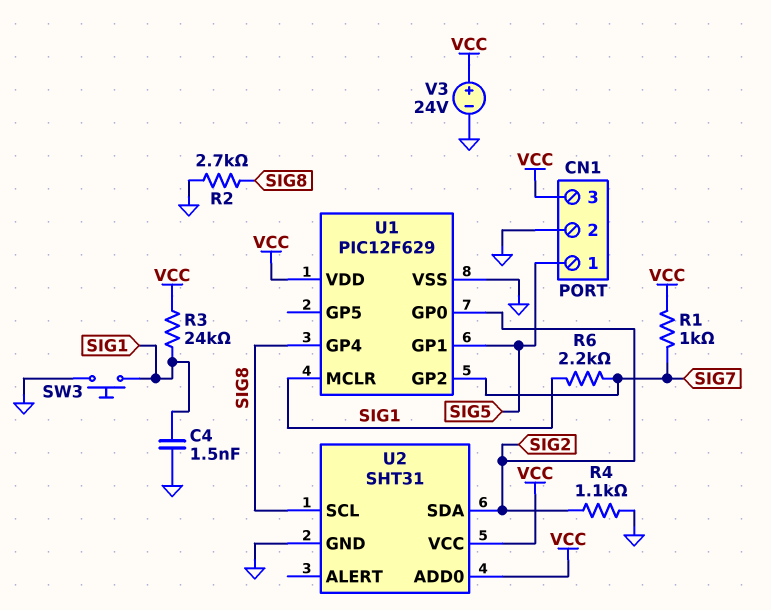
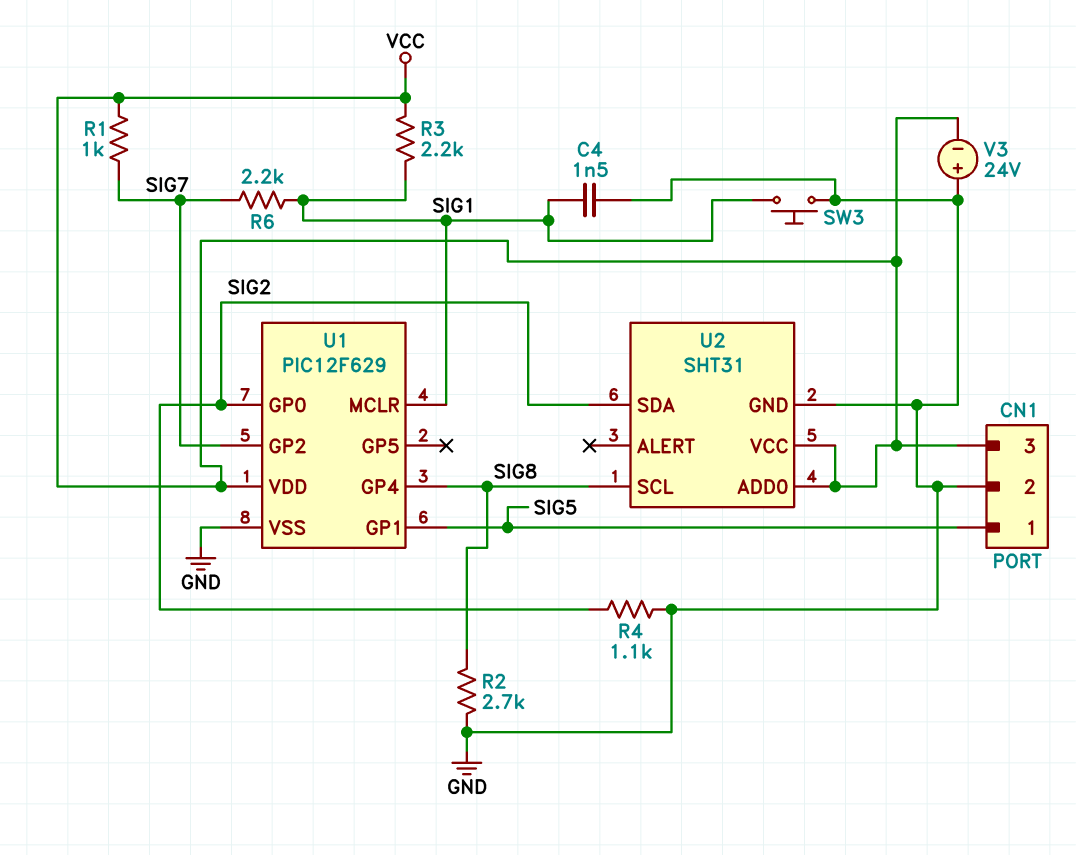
R3: 24k (SIG1, VCC) -> 2.2k (SIG1, VCC)
V3: 24V (plus VCC, minus GND) -> 24V (plus GND, minus VCC)

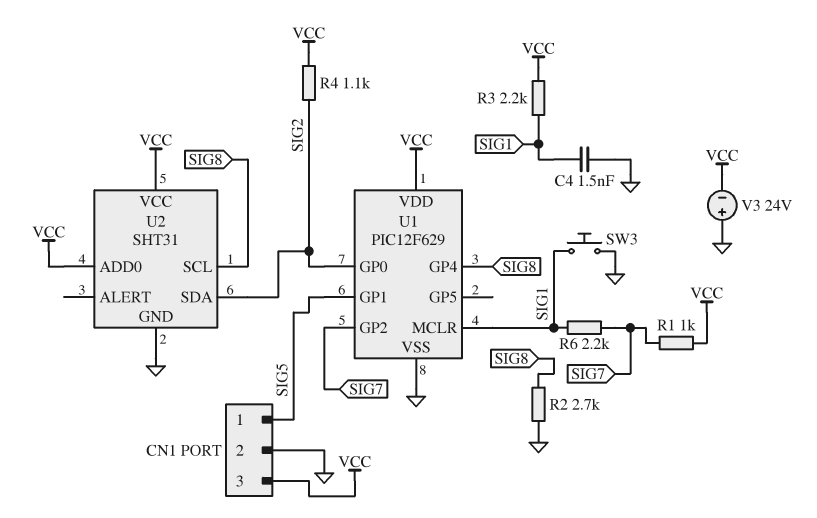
R4: 1.1k (GND, SIG2) -> 1.1k (SIG2, VCC)

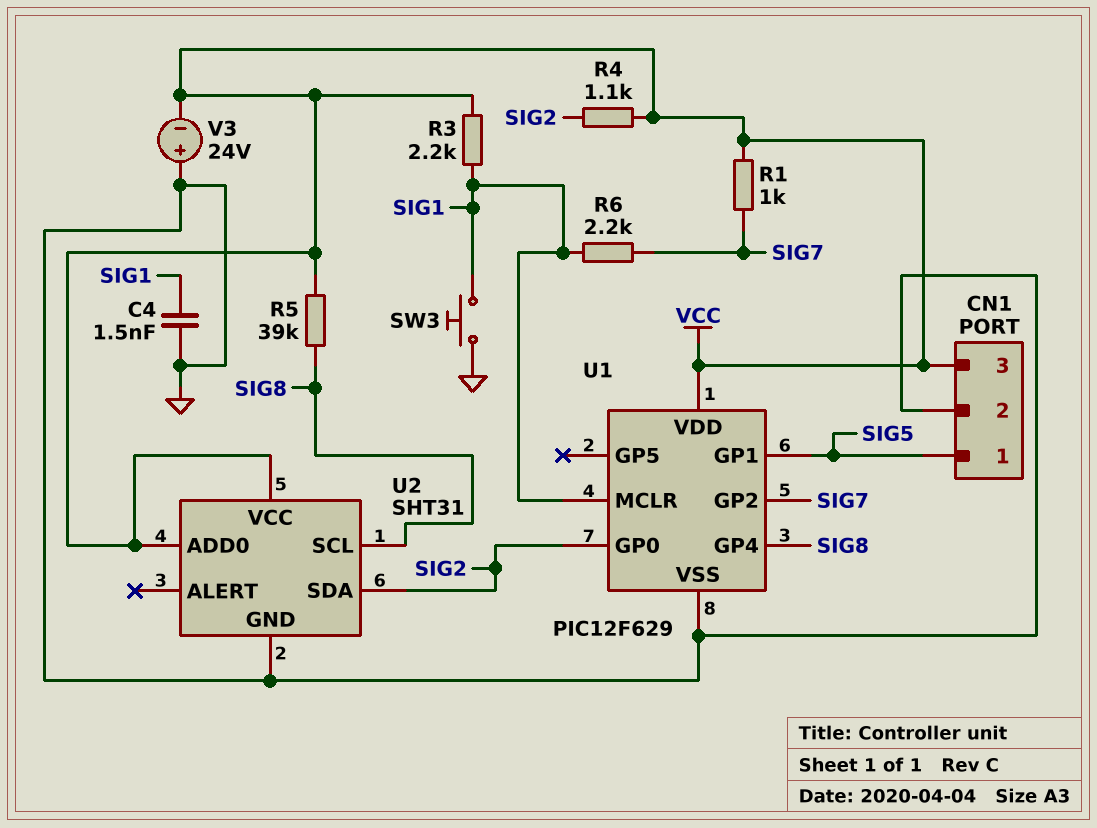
R2: 2.7k (GND, SIG8) -> none
R5: none -> 39k (SIG8, VCC)

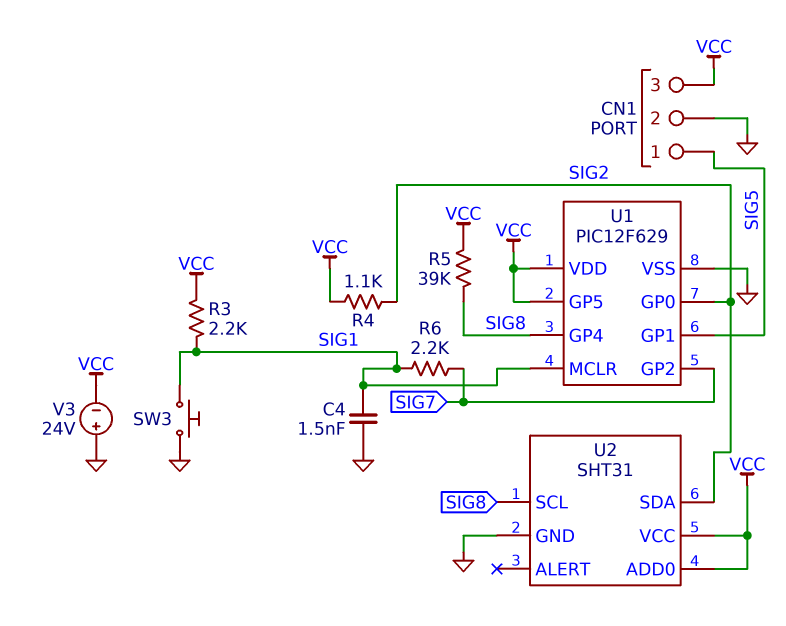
R1: 1k (SIG7, VCC) -> none
U1 pin GP5: none -> VCC

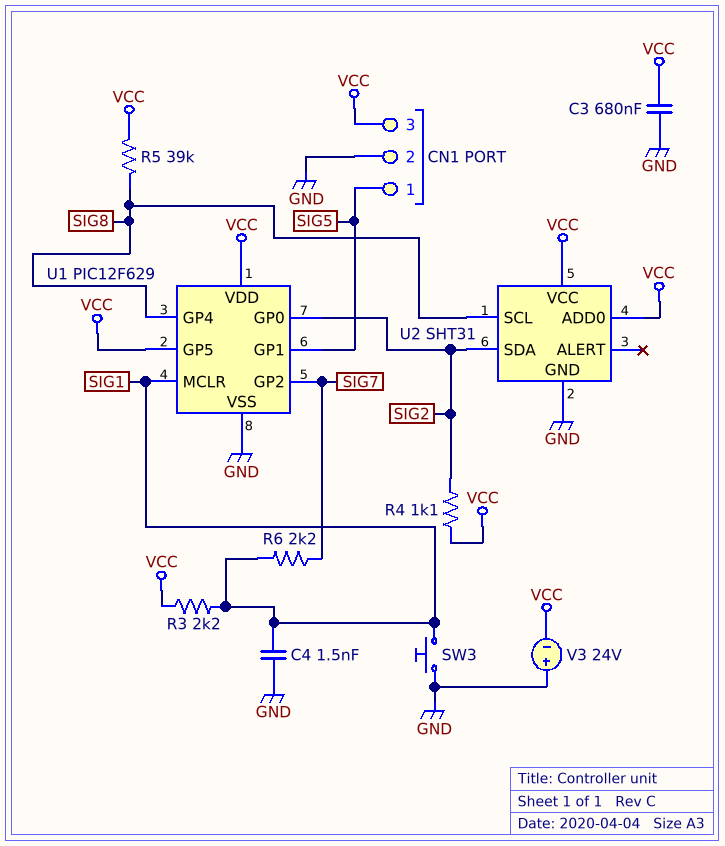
C3: none -> 680nF (GND, VCC)

